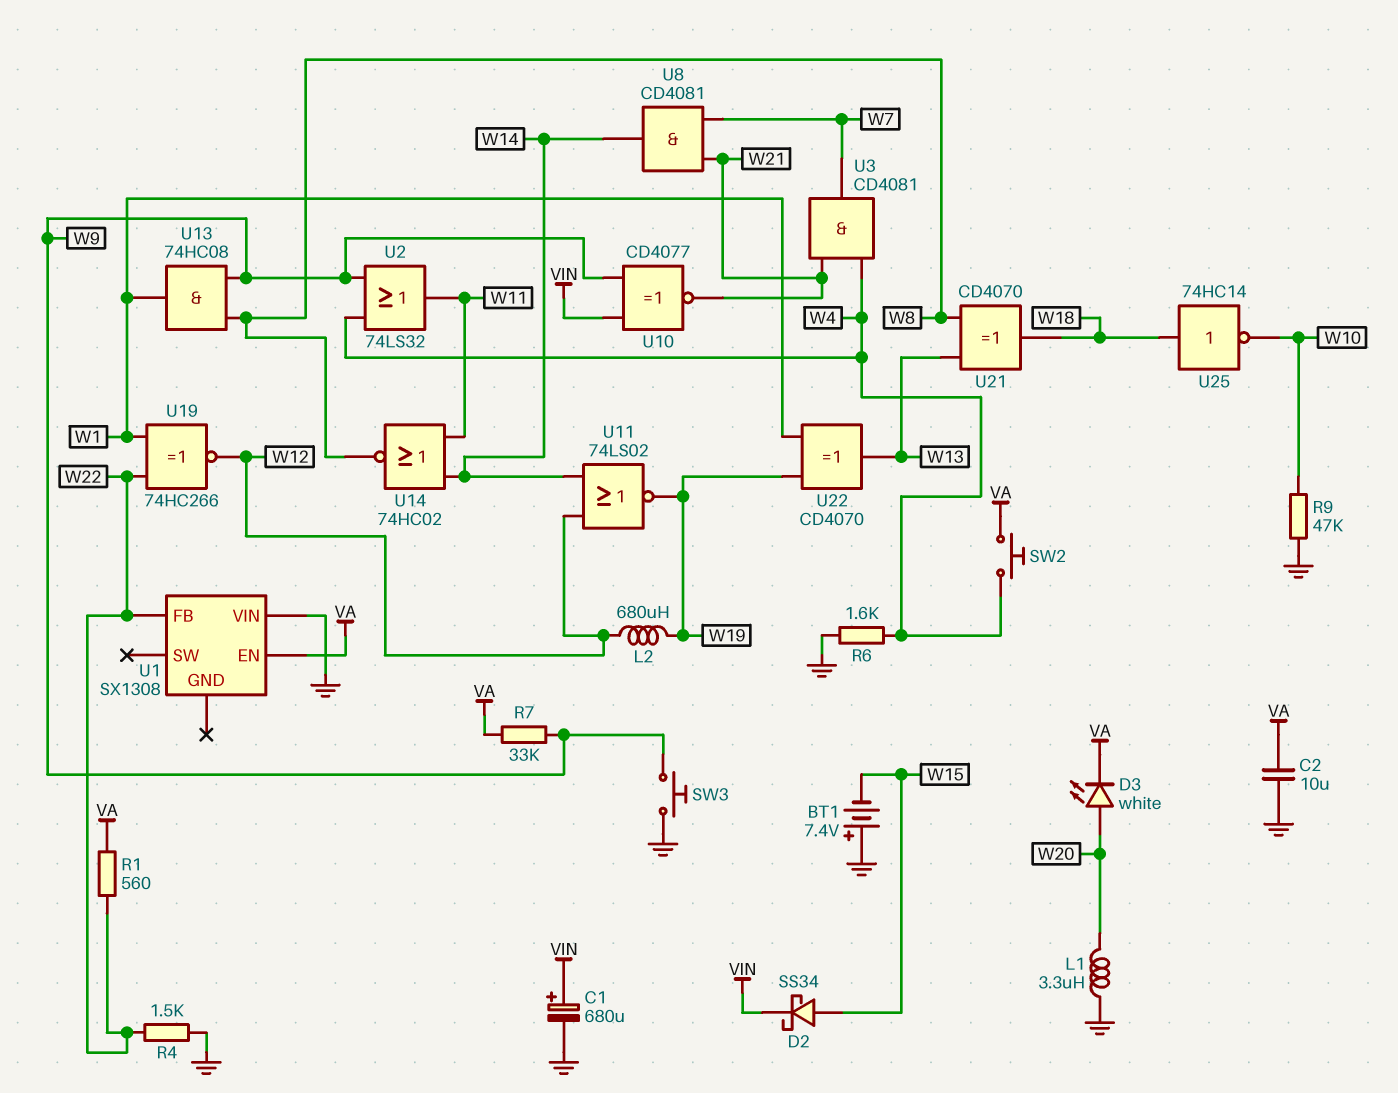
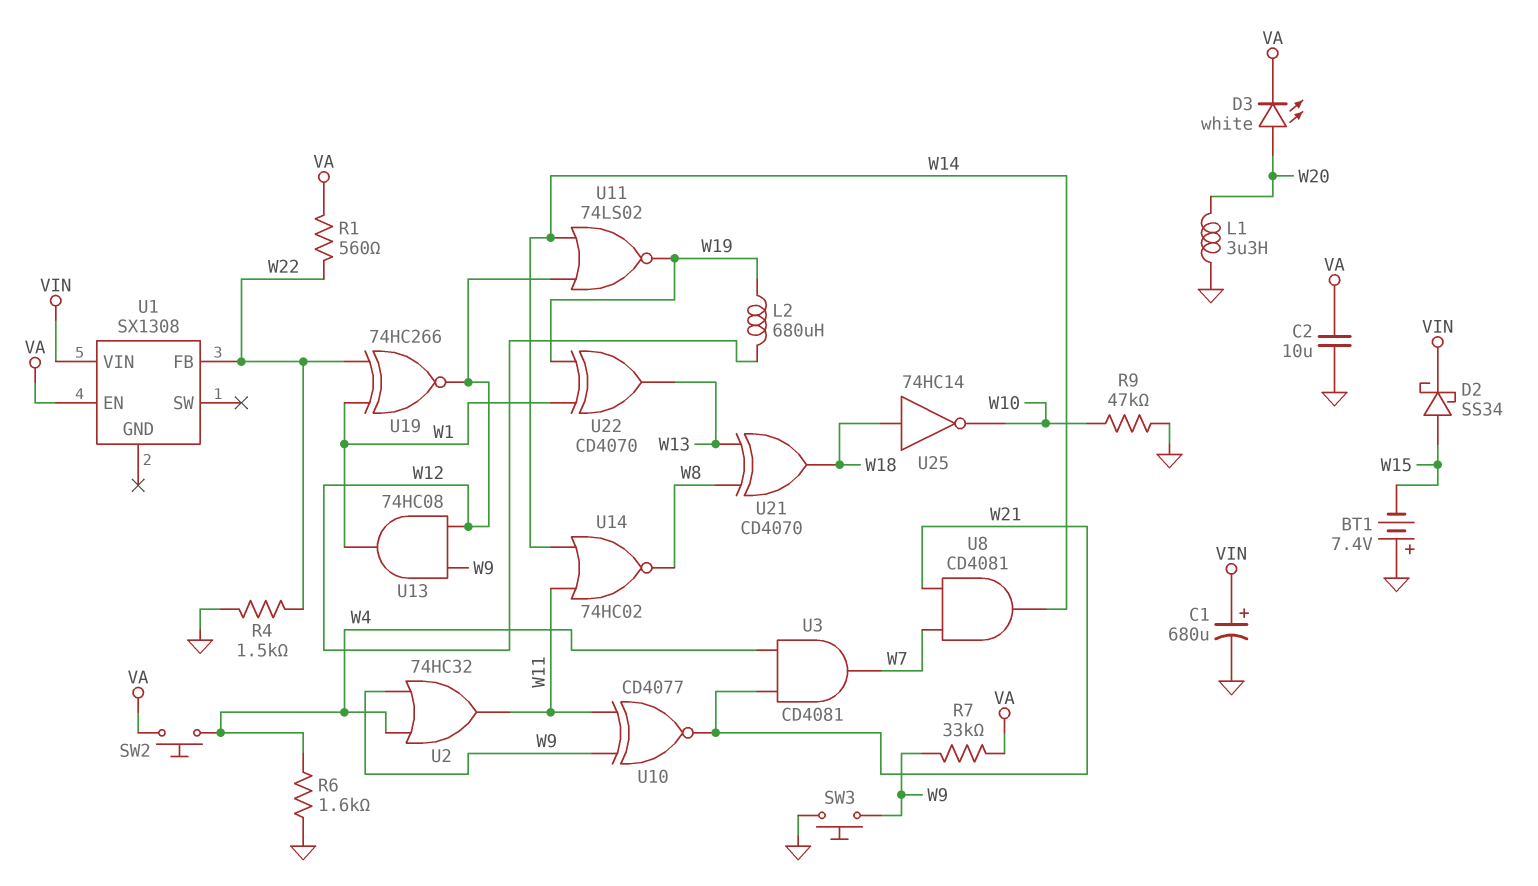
U1 pin VIN: GND -> VIN
U2: OR 74LS32 (in W4, in W9, out W11) -> OR 74HC32 (in W4, in W9, out W11)
U10: XNOR CD4077 (in VIN, in W9, out W21) -> XNOR CD4077 (in W9, in W11, out W21)
U13: AND 74HC08 (in W8, in W9, out W1) -> AND 74HC08 (in W9, in W12, out W1)

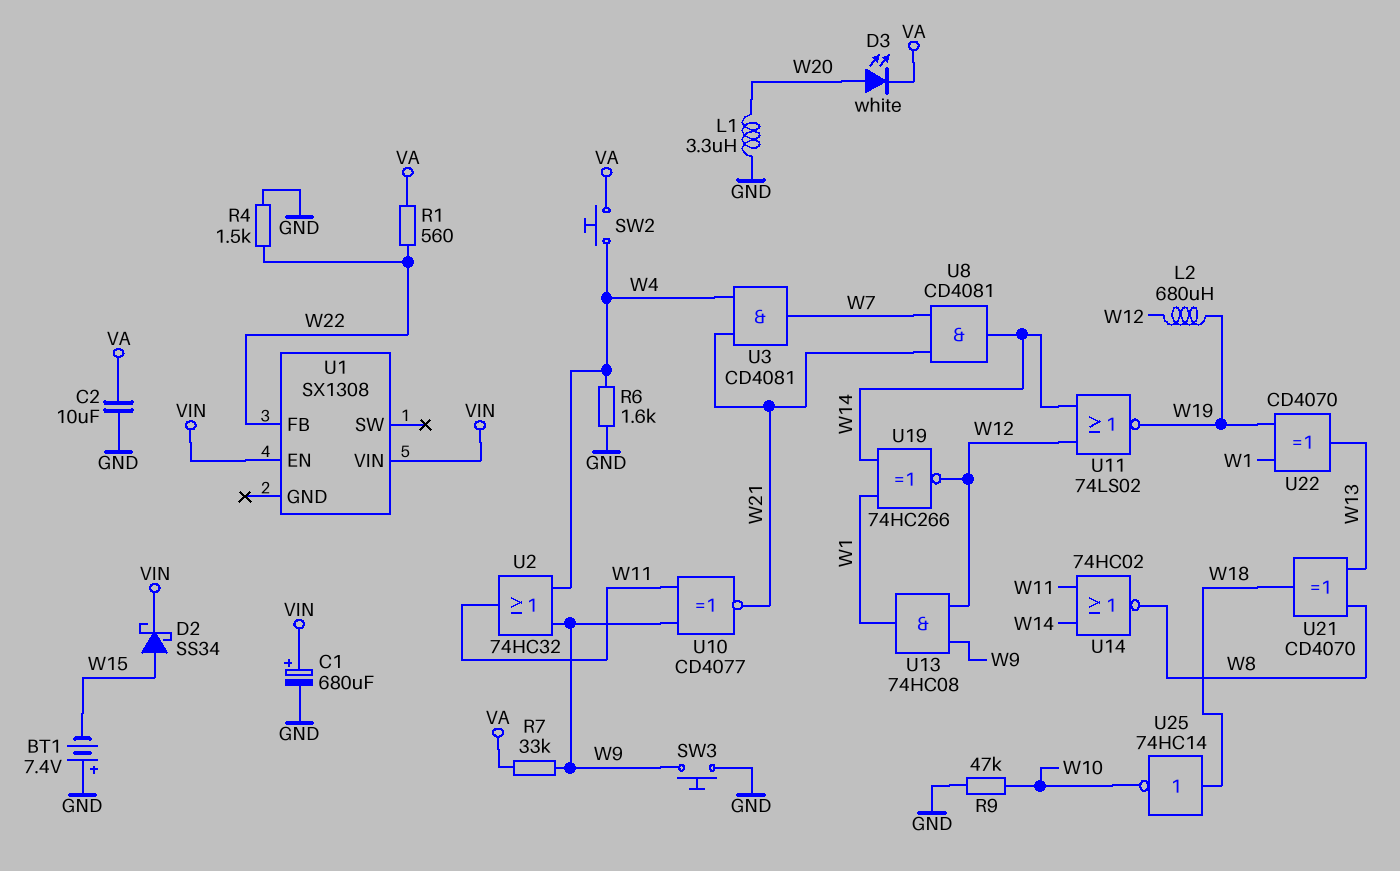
U1 pin EN: VA -> VIN
U19: XNOR 74HC266 (in W1, in W22, out W12) -> XNOR 74HC266 (in W1, in W14, out W12)

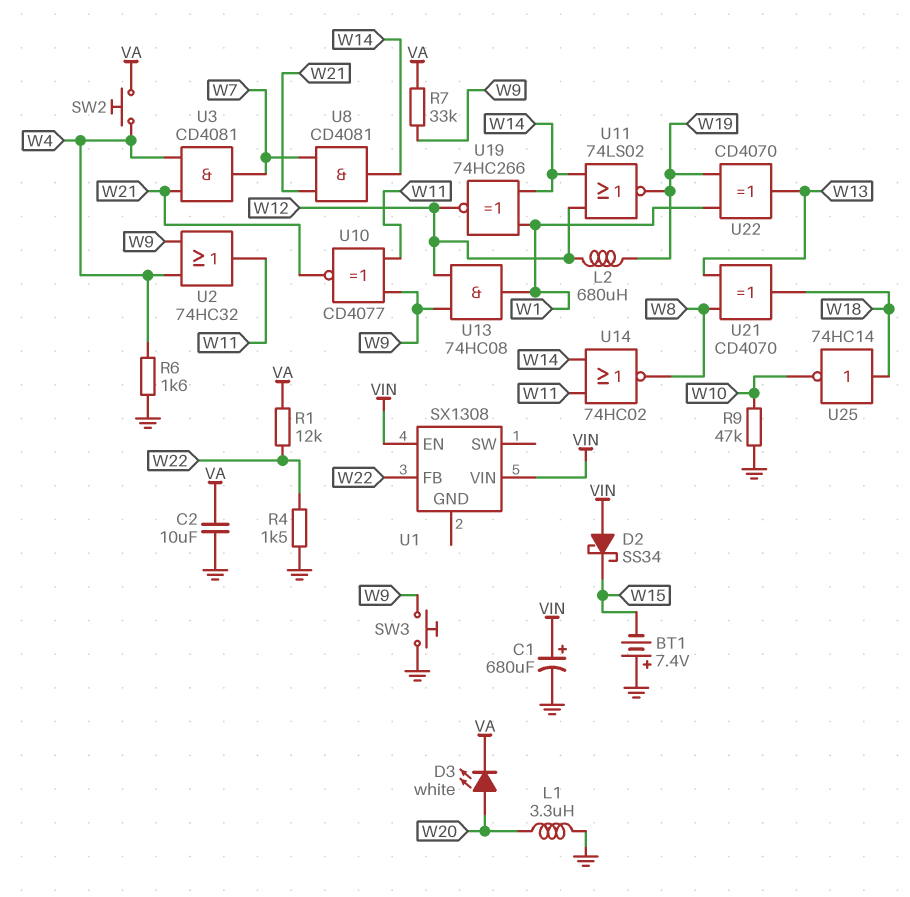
D2: schottky SS34 (A W15, K VIN) -> schottky SS34 (A VIN, K W15)
R1: 560 (VA, W22) -> 12k (VA, W22)

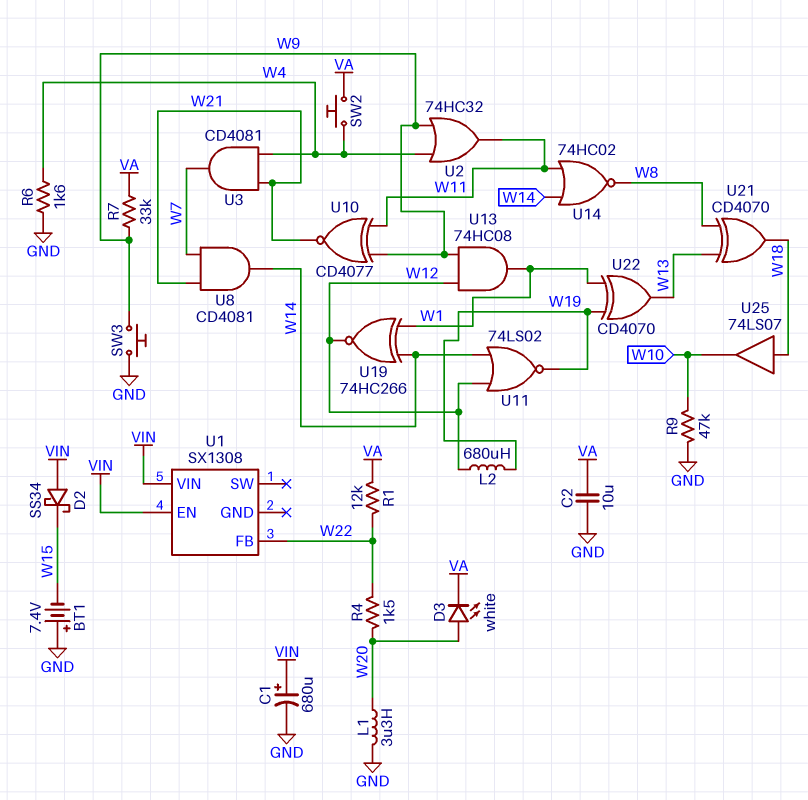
R4: 1.5k (GND, W22) -> 1.5k (W20, W22)
U25: NOT 74HC14 (in W18, out W10) -> buffer 74LS07 (in W18, out W10)

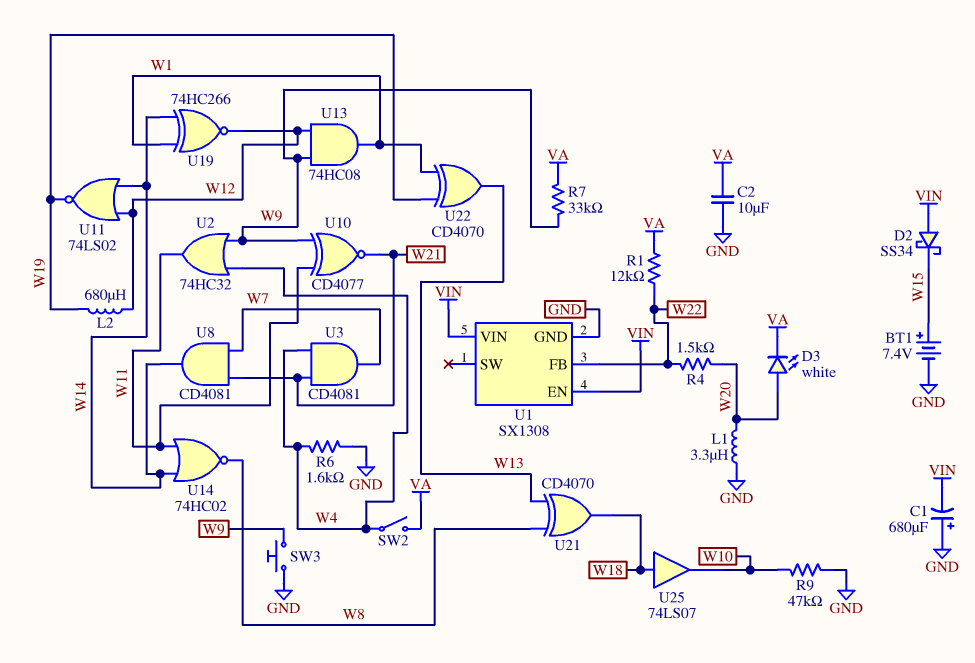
BT1: 7.4V (plus GND, minus W15) -> 7.4V (plus W15, minus GND)
C1: 680uF (plus VIN, minus GND) -> 680uF (plus GND, minus VIN)
SW2: button (VA, W4) -> switch (VA, W4)
U1 pin GND: none -> GND

